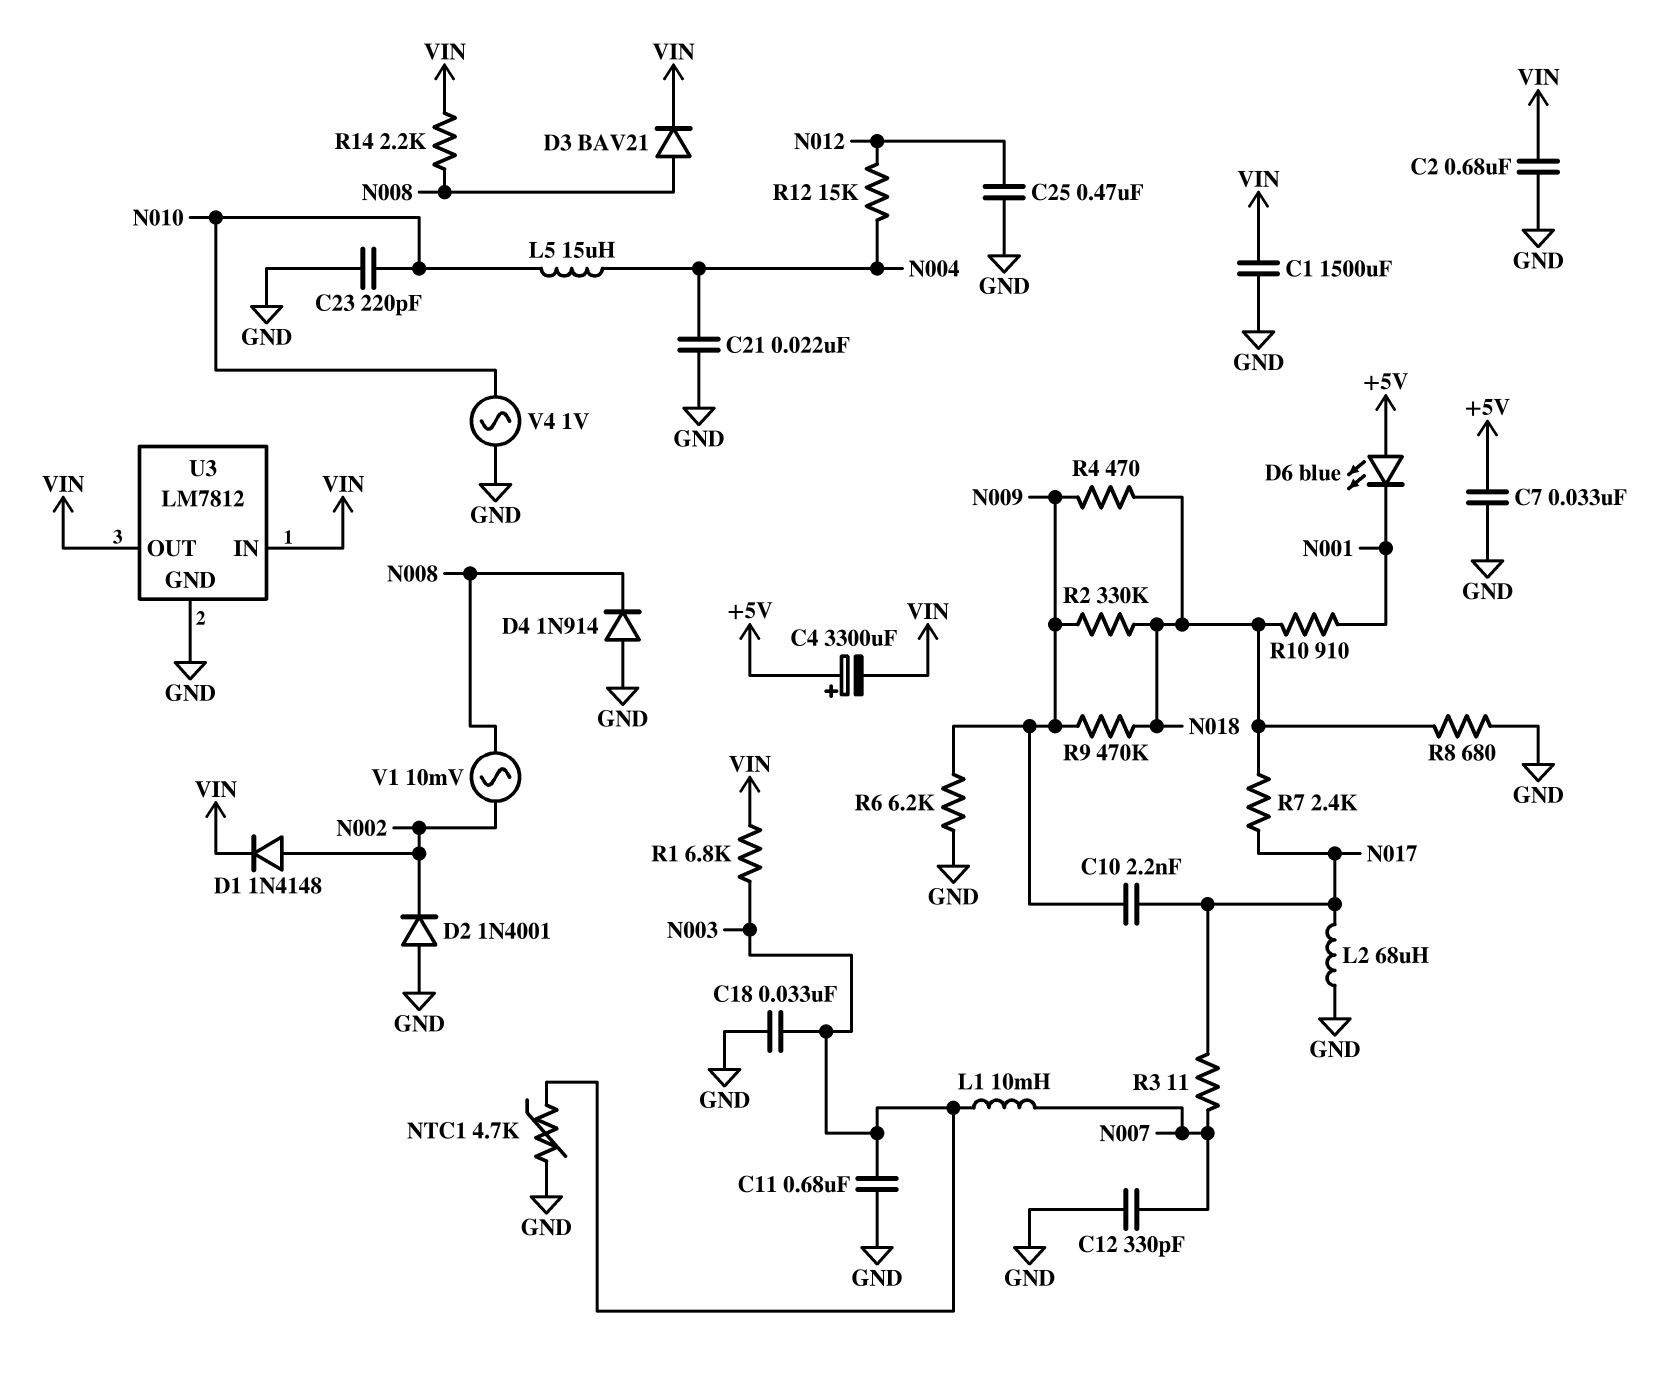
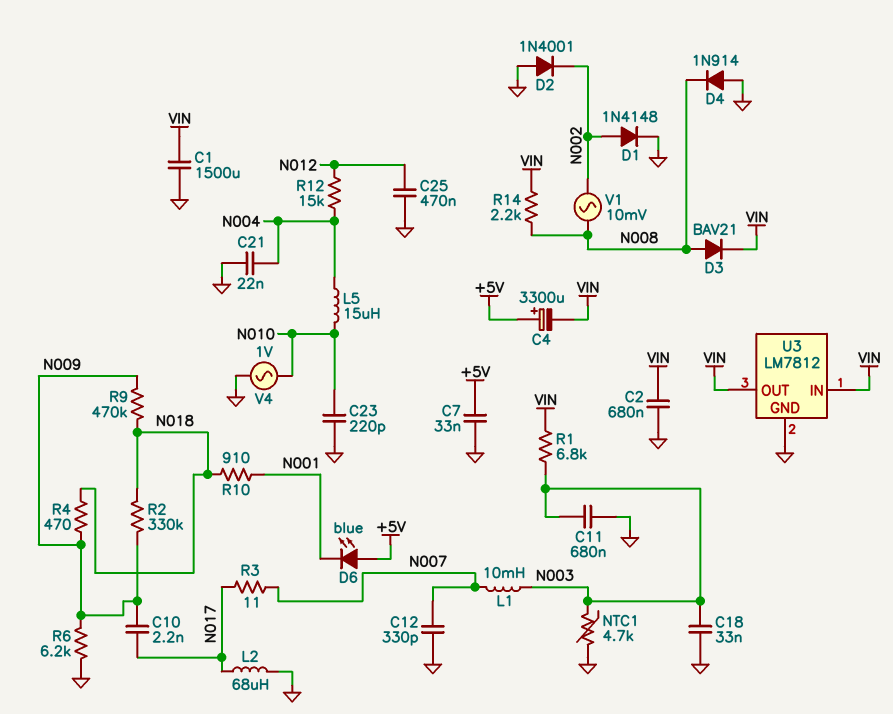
D1: diode 1N4148 (A N002, K VIN) -> diode 1N4148 (A N002, K GND)
R7: 2.4k (N017, N018) -> none
R8: 680 (GND, N018) -> none

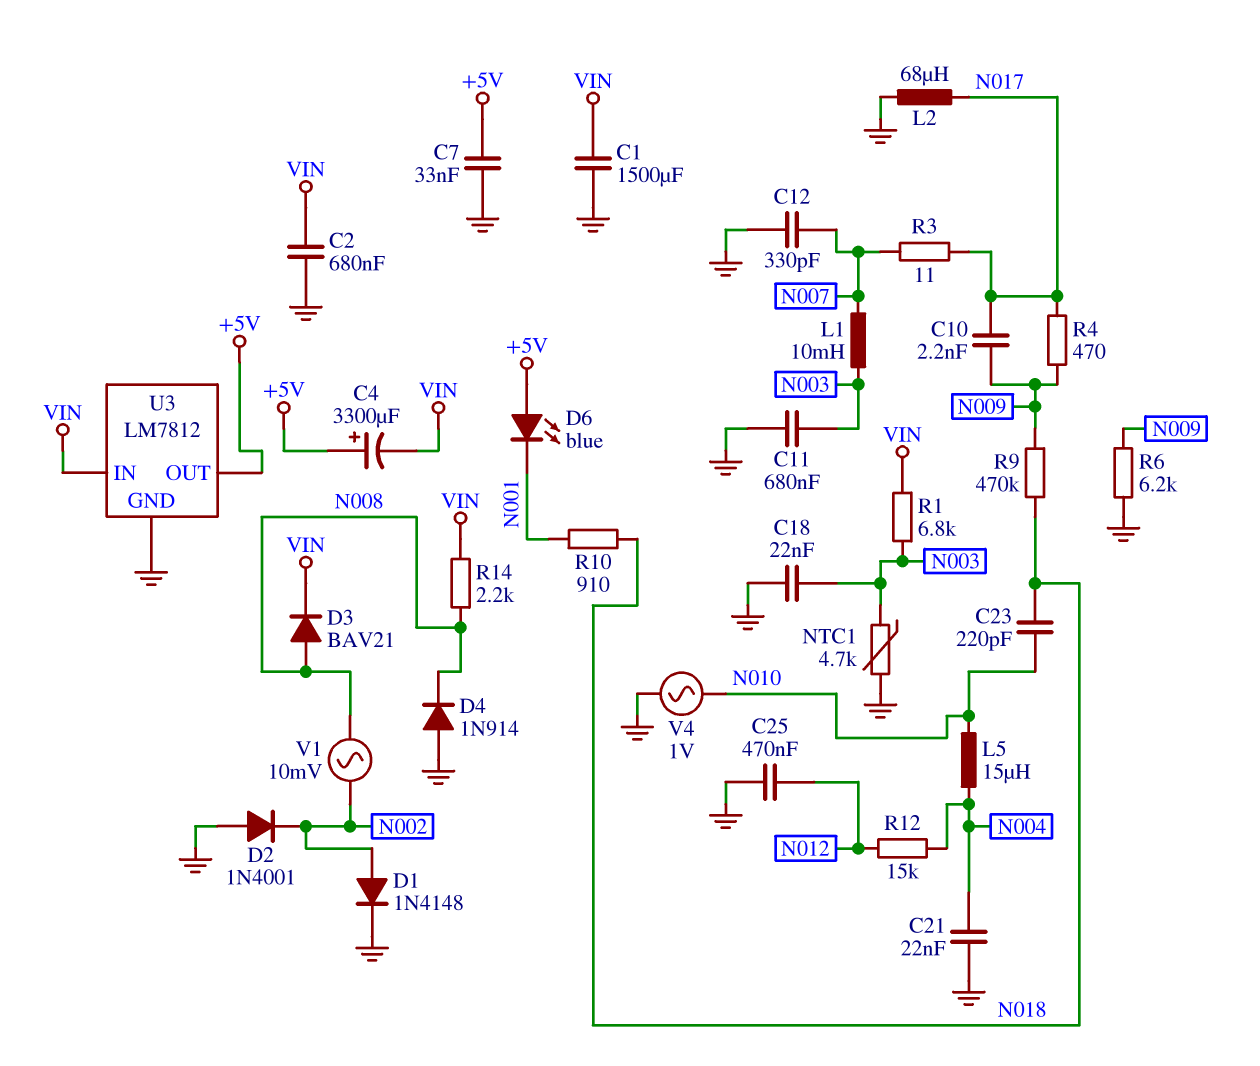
C18: 33nF (GND, N003) -> 22nF (GND, N003)
C23: 220pF (GND, N010) -> 220pF (N010, N018)
R2: 330k (N009, N018) -> none
R4: 470 (N009, N018) -> 470 (N009, N017)
U3 pin OUT: VIN -> +5V

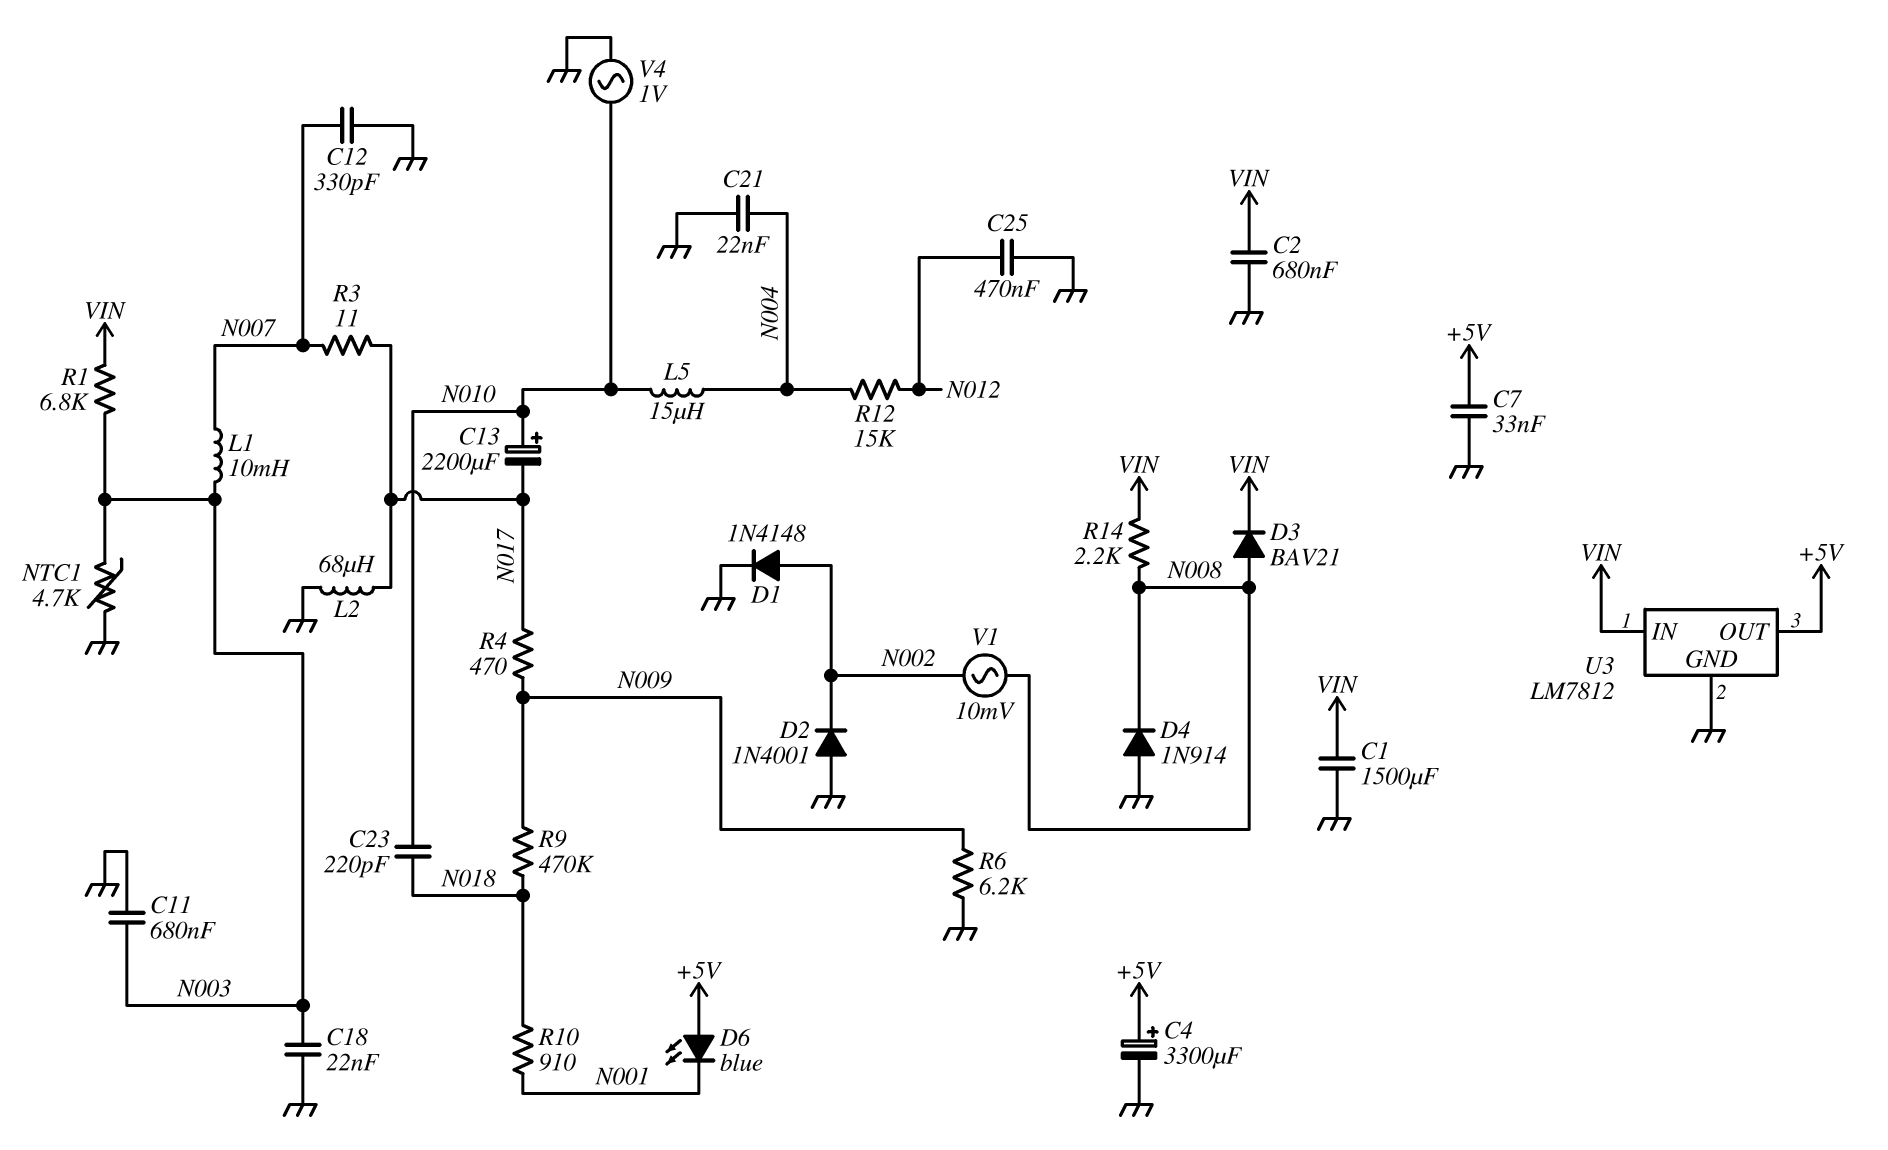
C4: 3300uF (plus +5V, minus VIN) -> 3300uF (plus +5V, minus GND)
C10: 2.2nF (N009, N017) -> none
C13: none -> 2200uF (plus N010, minus N017)

